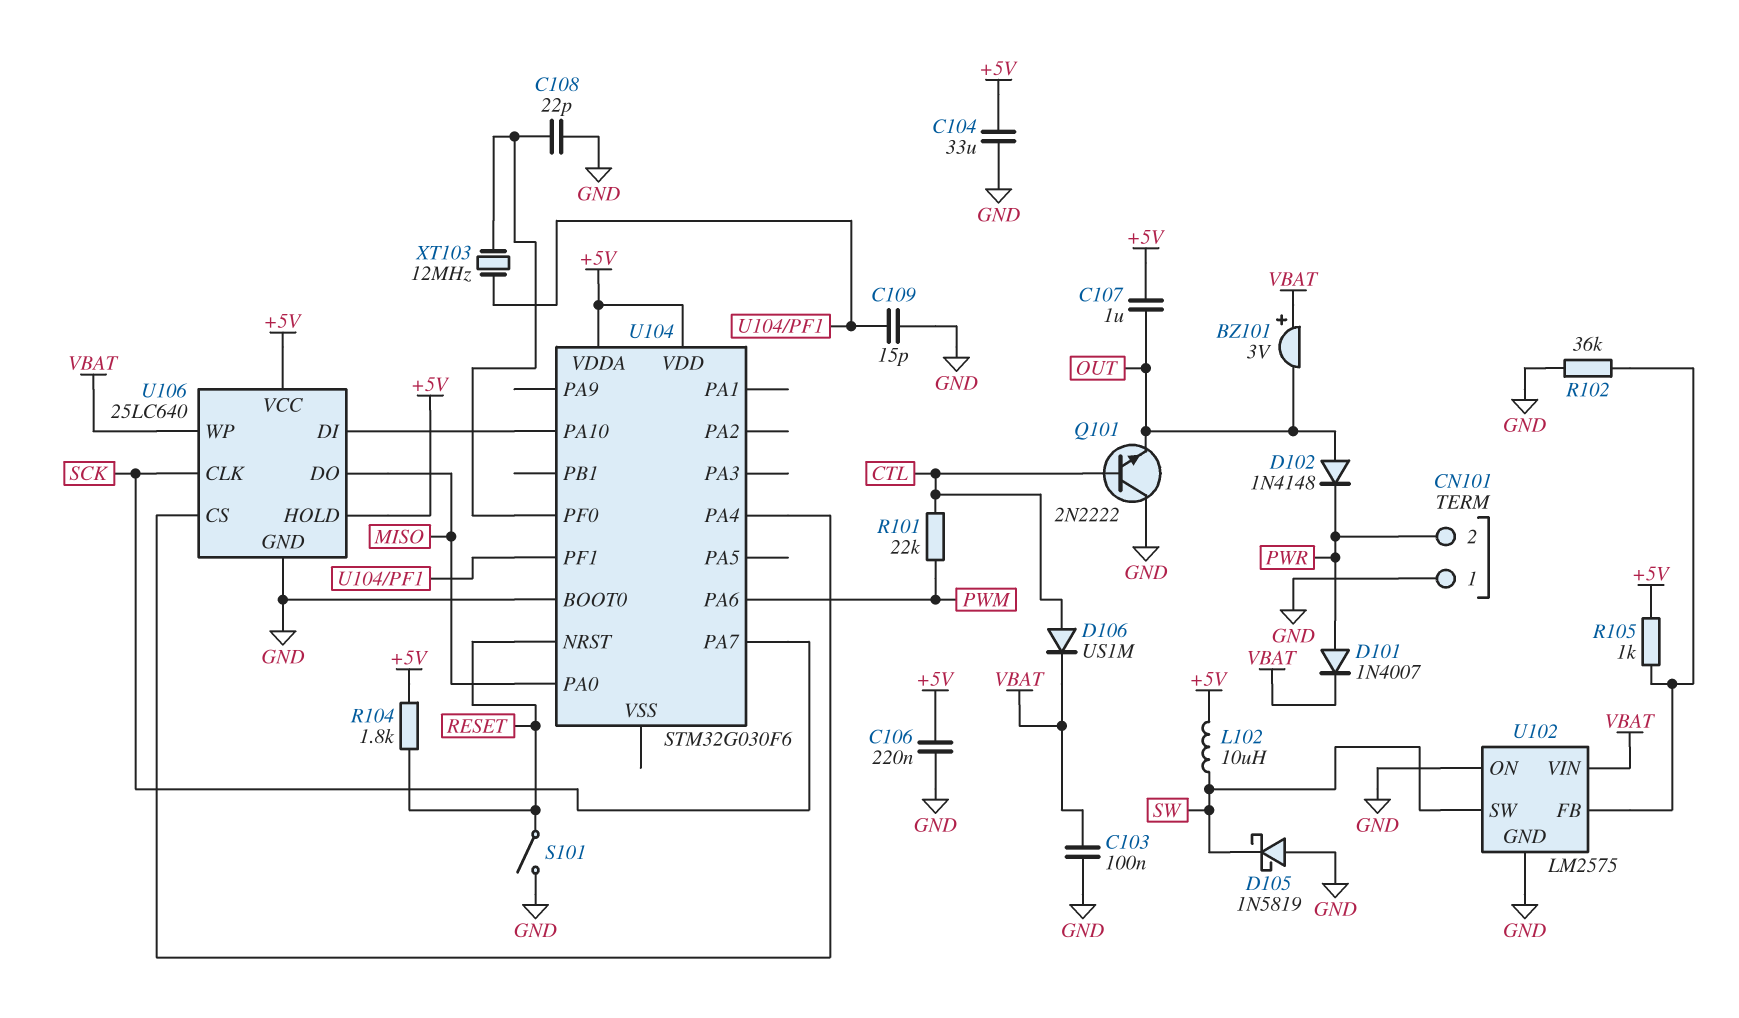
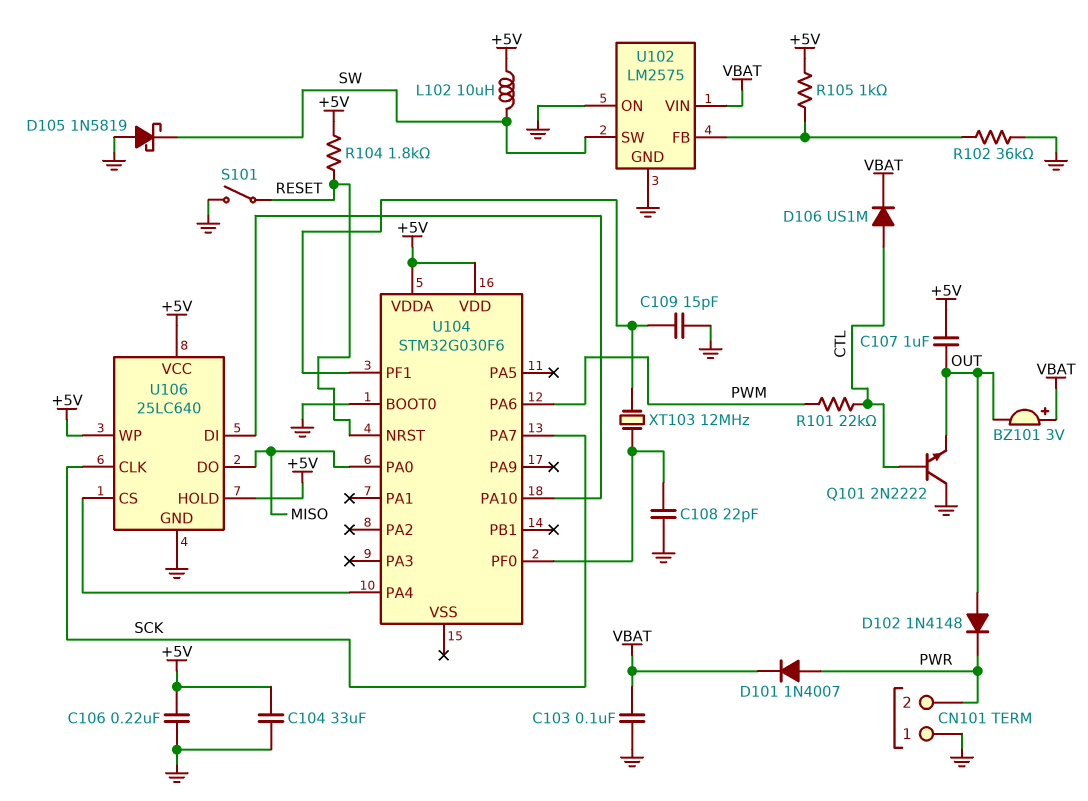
U106 pin WP: VBAT -> +5V

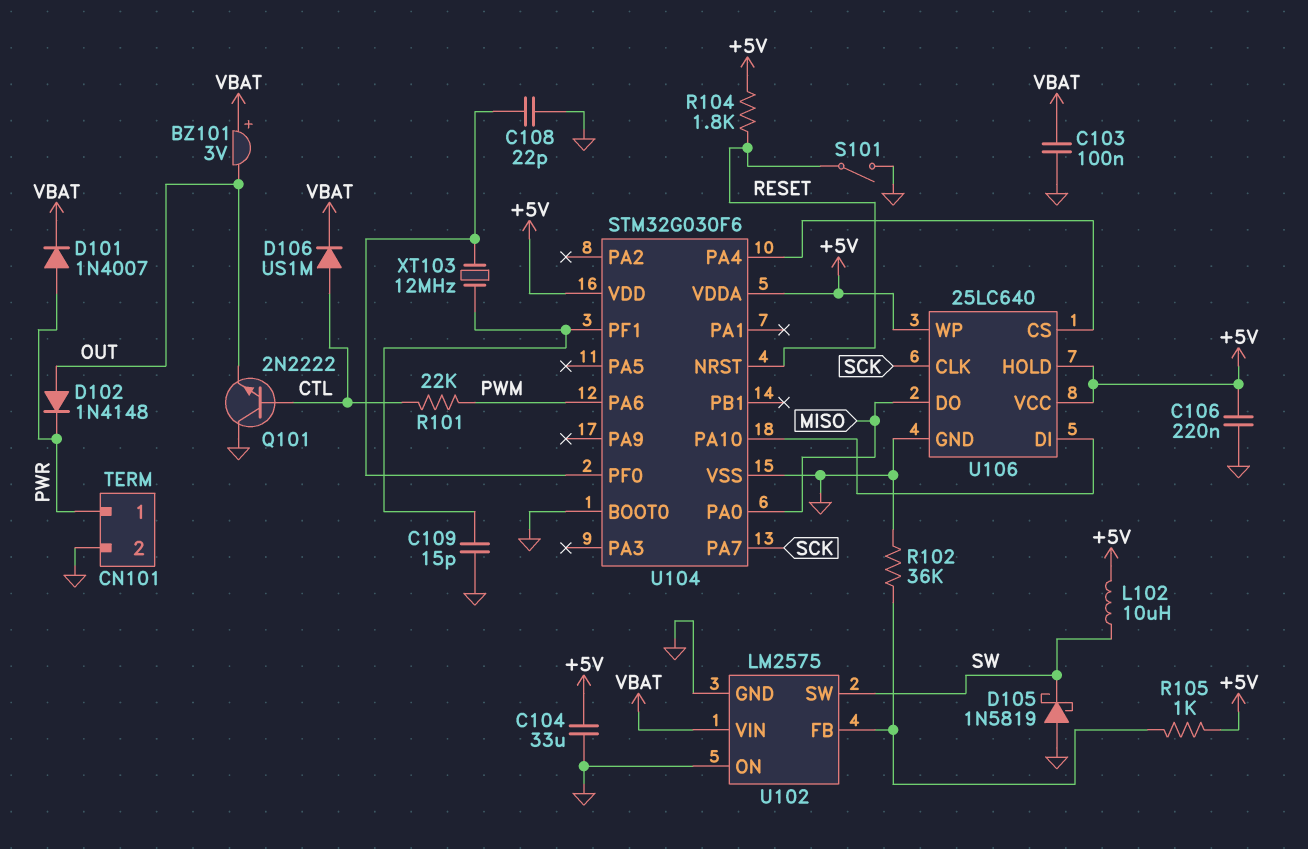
C107: 1uF (+5V, OUT) -> none
CN101 pin 1: GND -> PWR
CN101 pin 2: PWR -> GND
U104 pin VSS: none -> GND

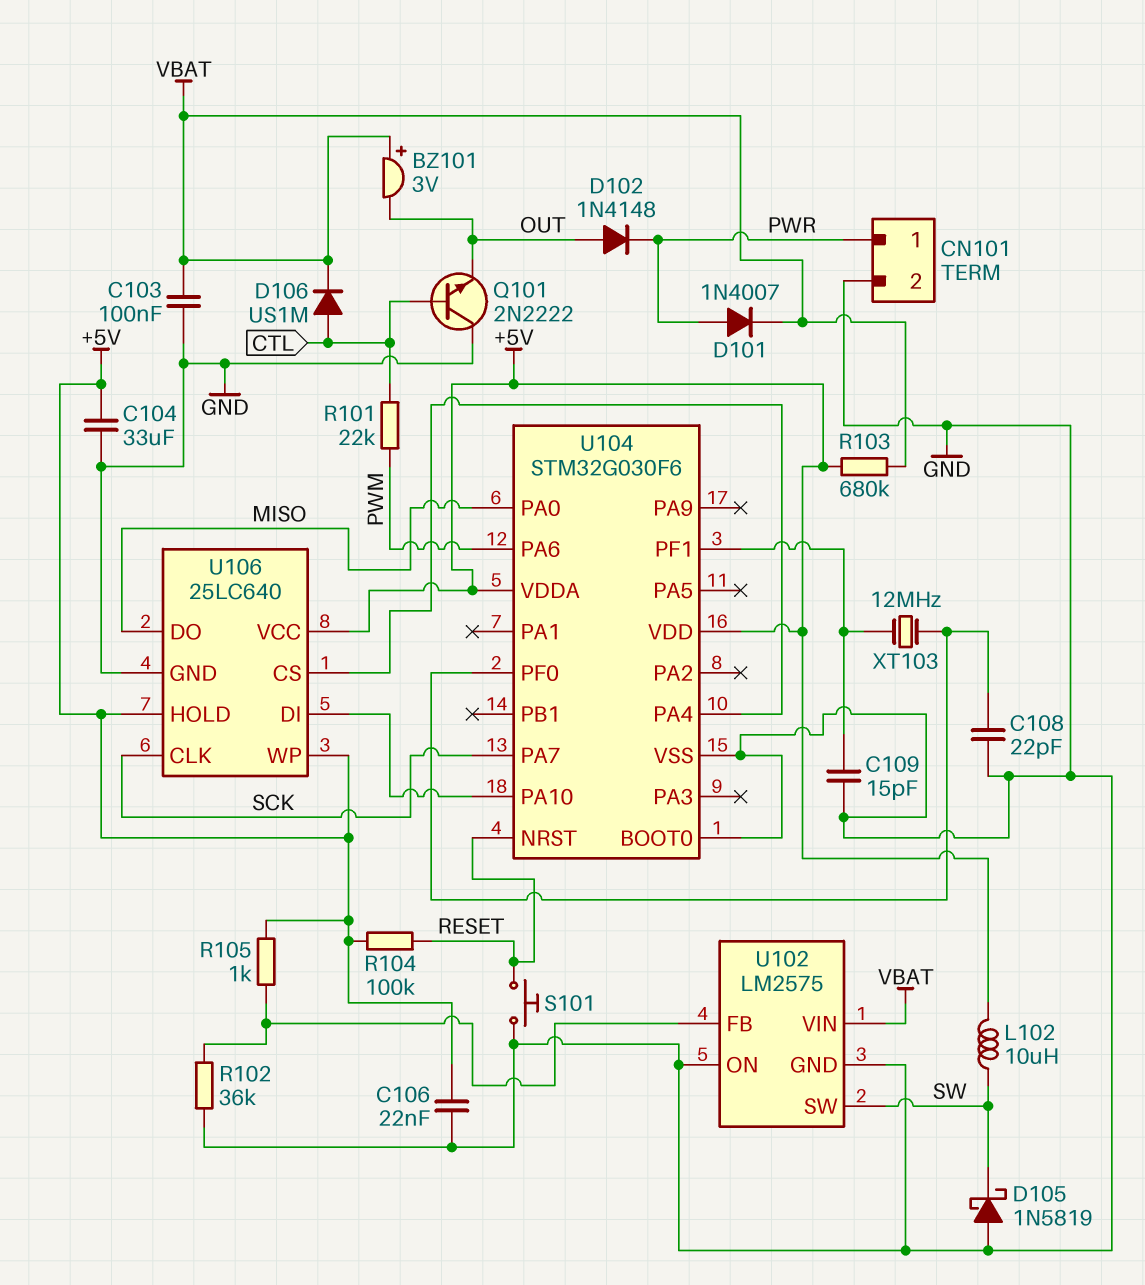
C106: 220nF (+5V, GND) -> 22nF (+5V, GND)
R103: none -> 680k (+5V, VBAT)
R104: 1.8k (+5V, RESET) -> 100k (+5V, RESET)
S101: switch (GND, RESET) -> button (GND, RESET)

